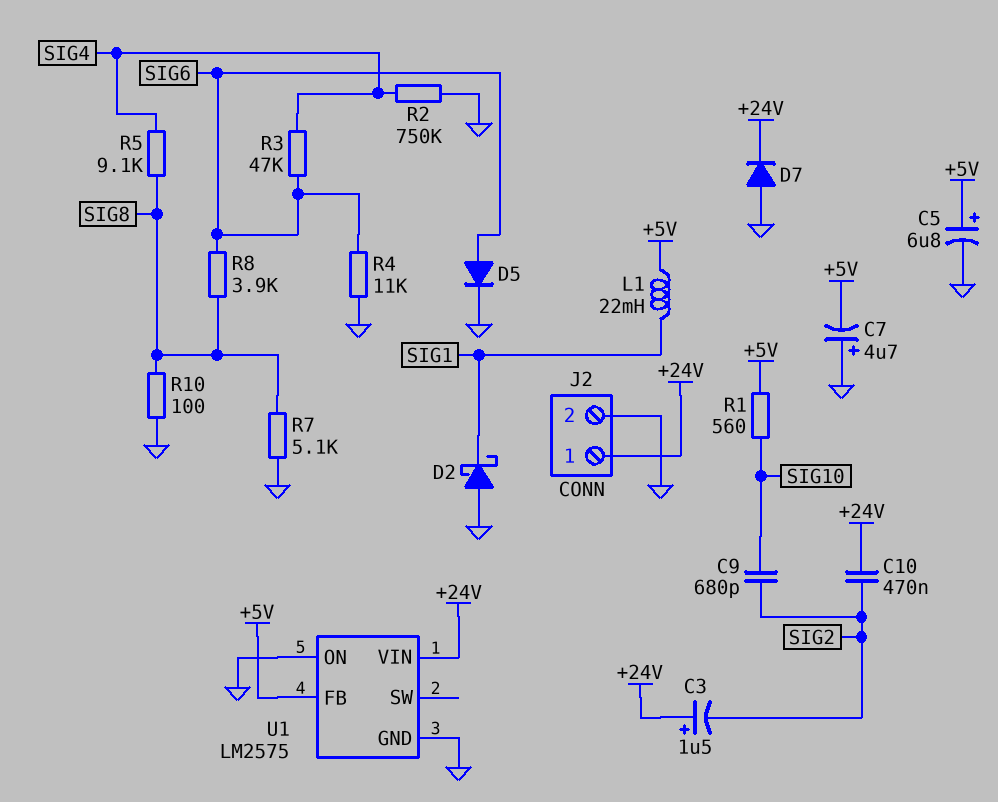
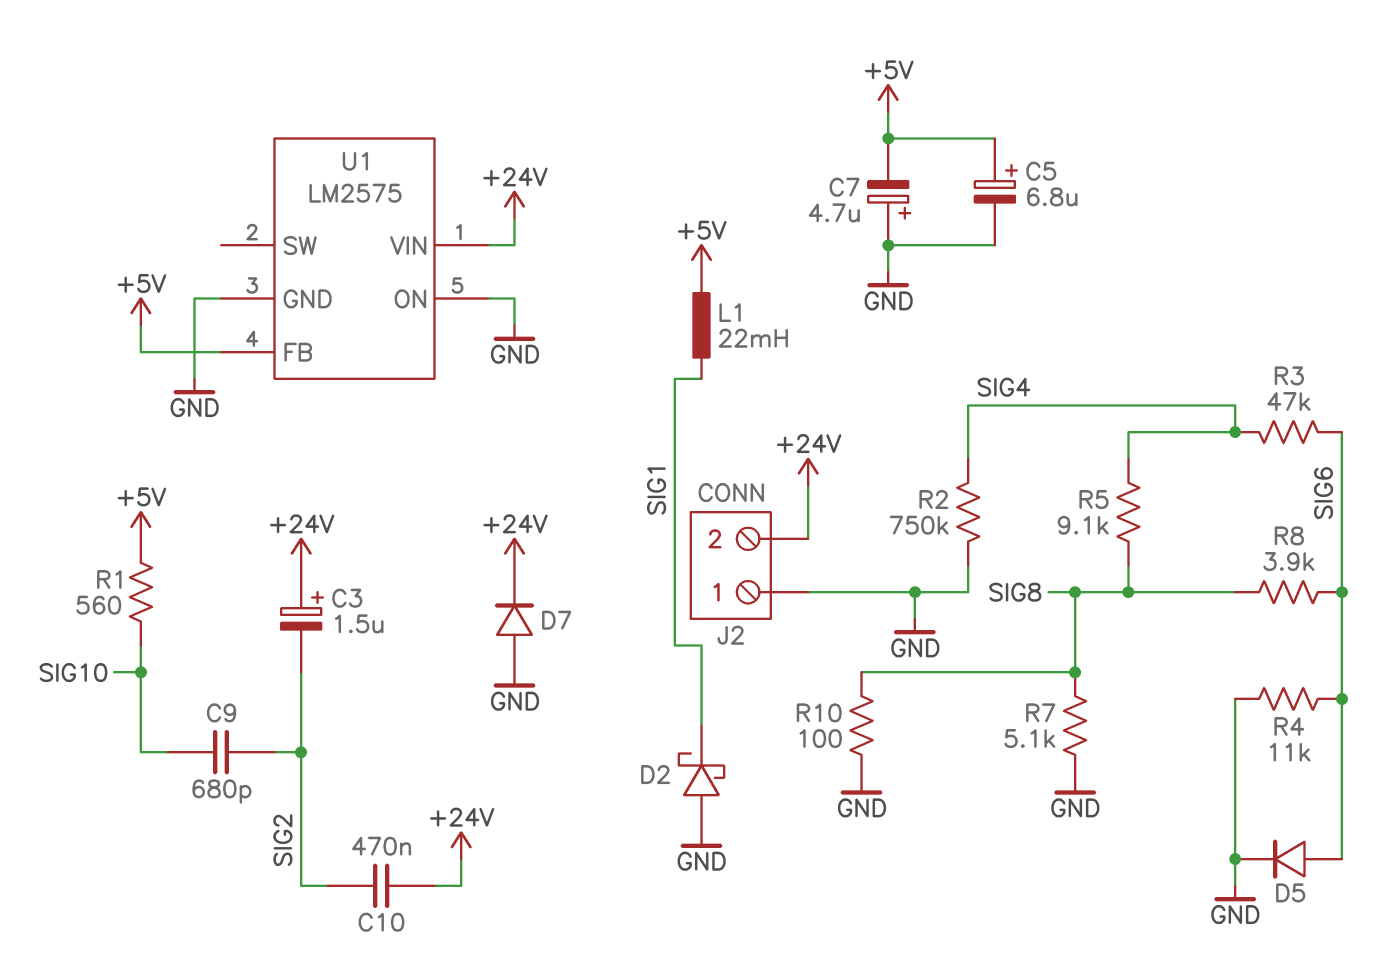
J2 pin 1: +24V -> GND
J2 pin 2: GND -> +24V

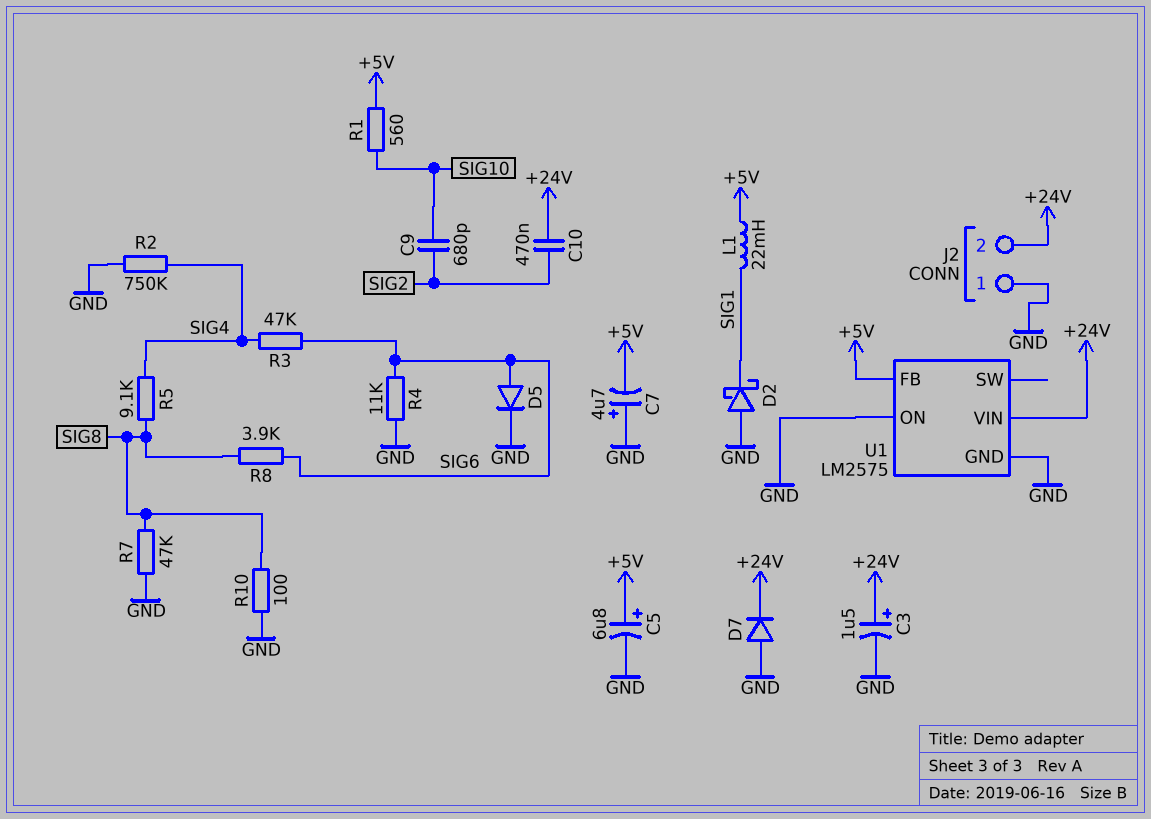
C3: 1.5uF (plus +24V, minus SIG2) -> 1.5uF (plus +24V, minus GND)
R7: 5.1k (GND, SIG8) -> 47k (GND, SIG8)

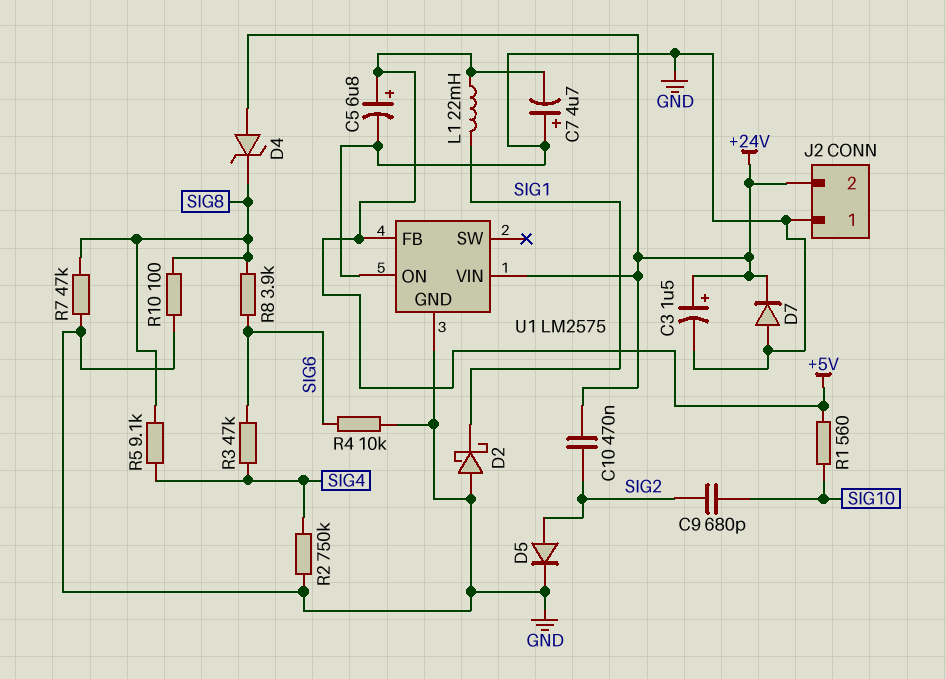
D4: none -> zener (A +24V, K SIG8)
D5: diode (A SIG6, K GND) -> diode (A SIG2, K GND)
R4: 11k (GND, SIG6) -> 10k (GND, SIG6)

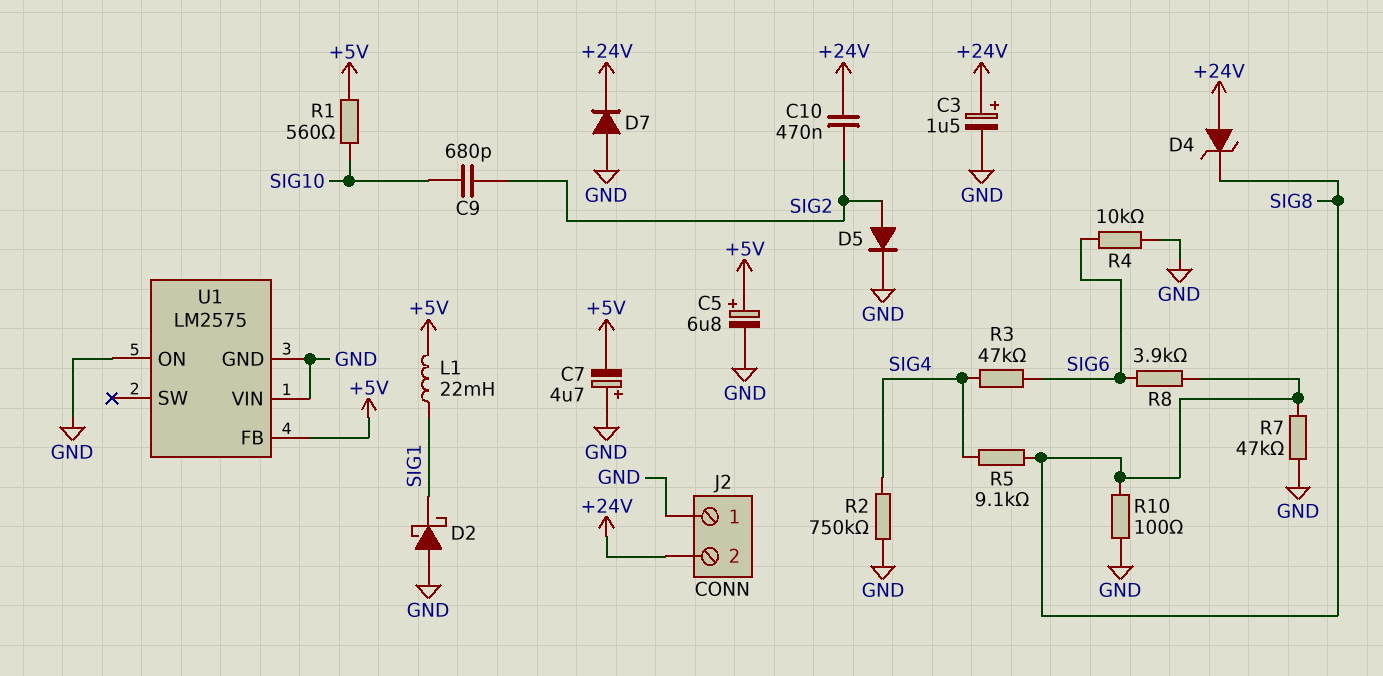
U1 pin VIN: +24V -> GND

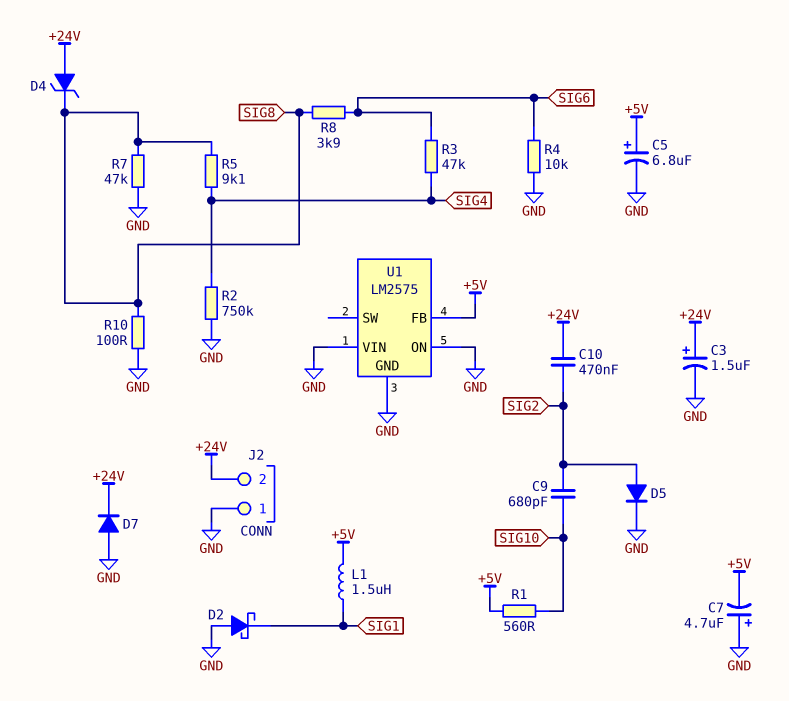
L1: 22mH (+5V, SIG1) -> 1.5uH (+5V, SIG1)

